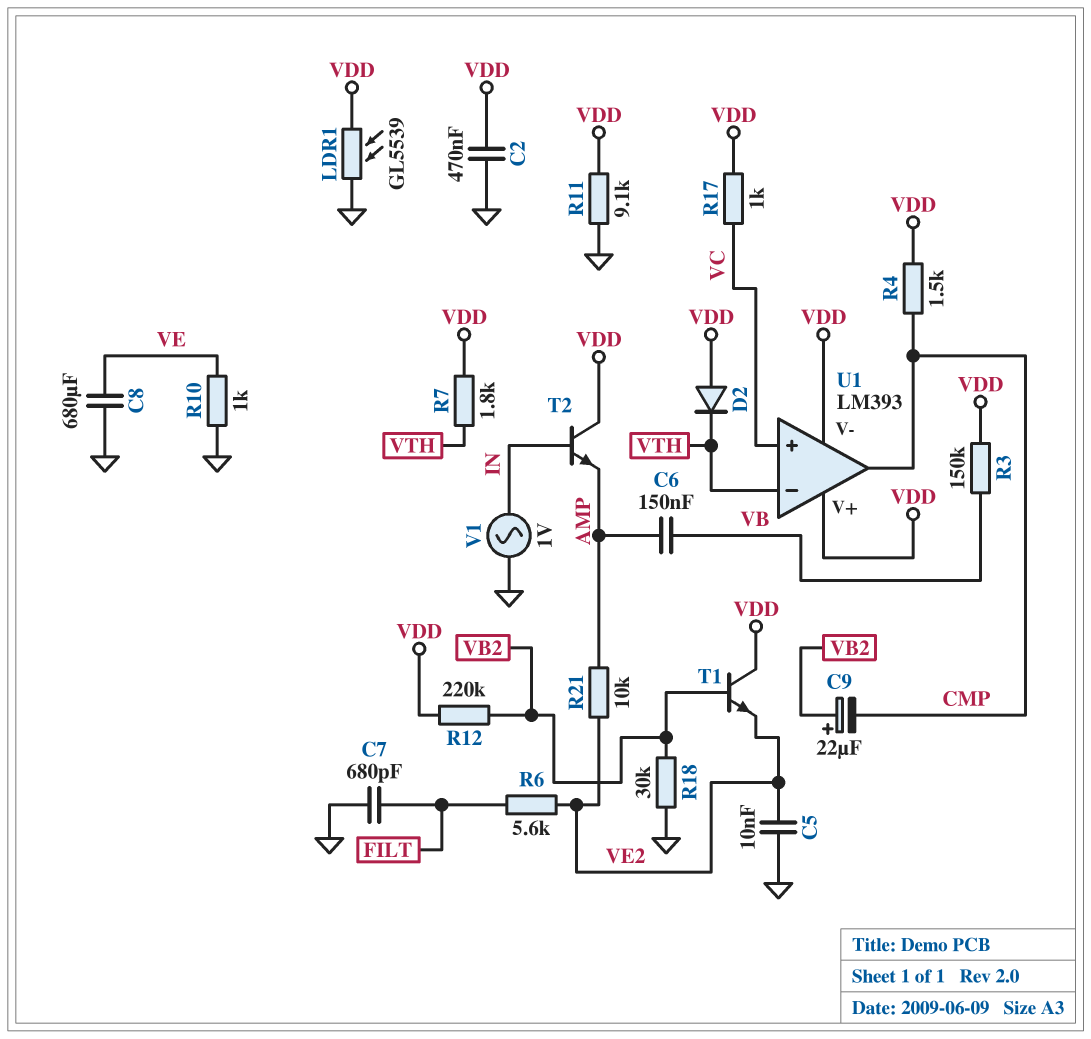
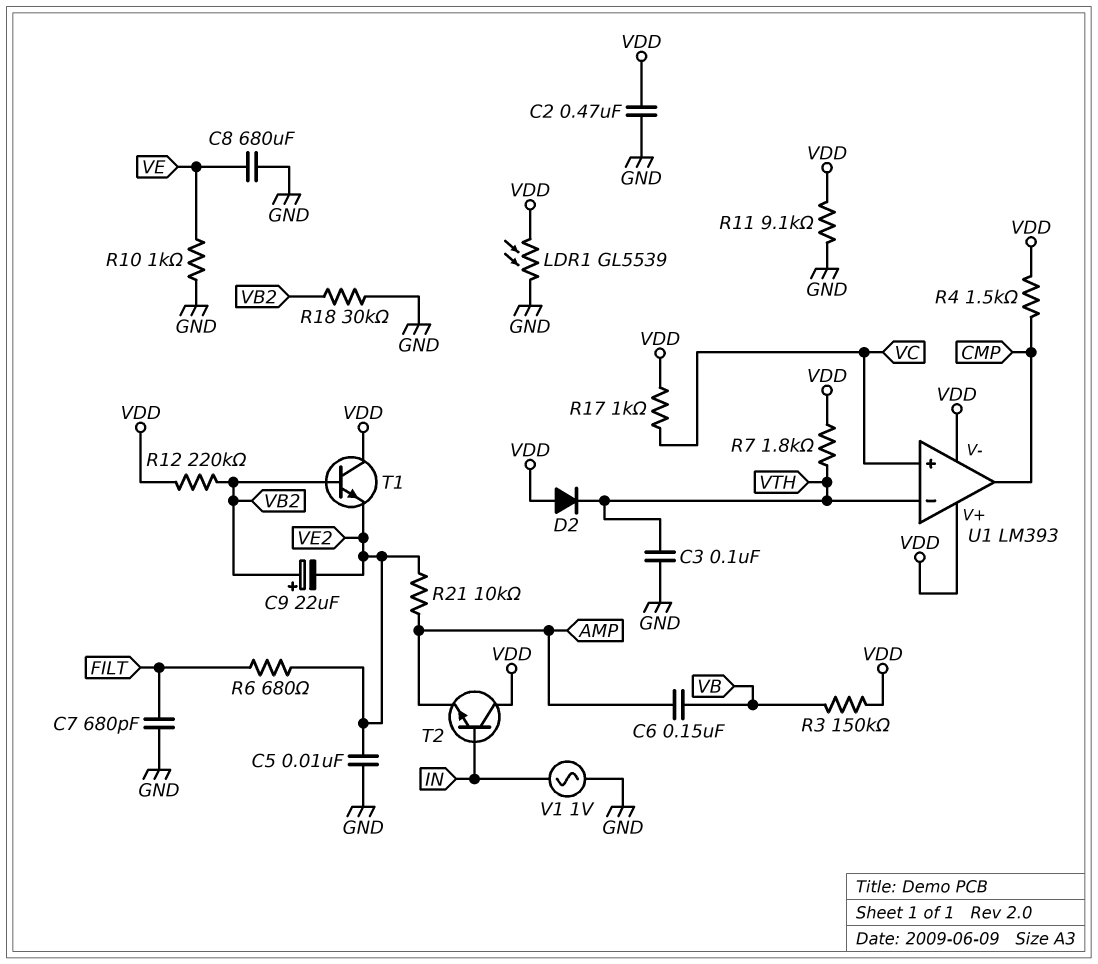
C3: none -> 100nF (GND, VTH)
C9: 22uF (plus VB2, minus CMP) -> 22uF (plus VB2, minus VE2)
R6: 5.6k (FILT, VE2) -> 680 (FILT, VE2)

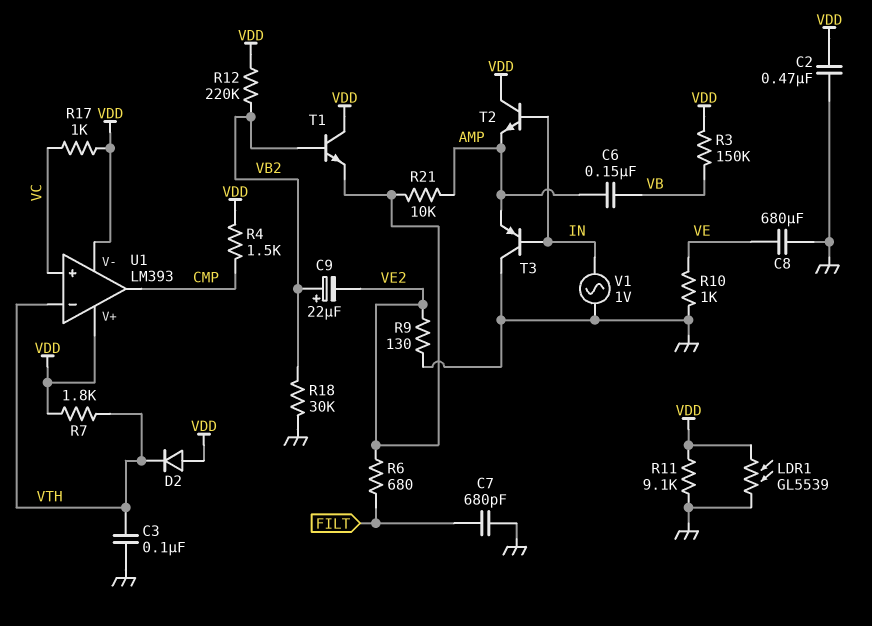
C5: 10nF (GND, VE2) -> none
R9: none -> 130 (GND, VE2)
T3: none -> PNP (B IN, C GND, E AMP)

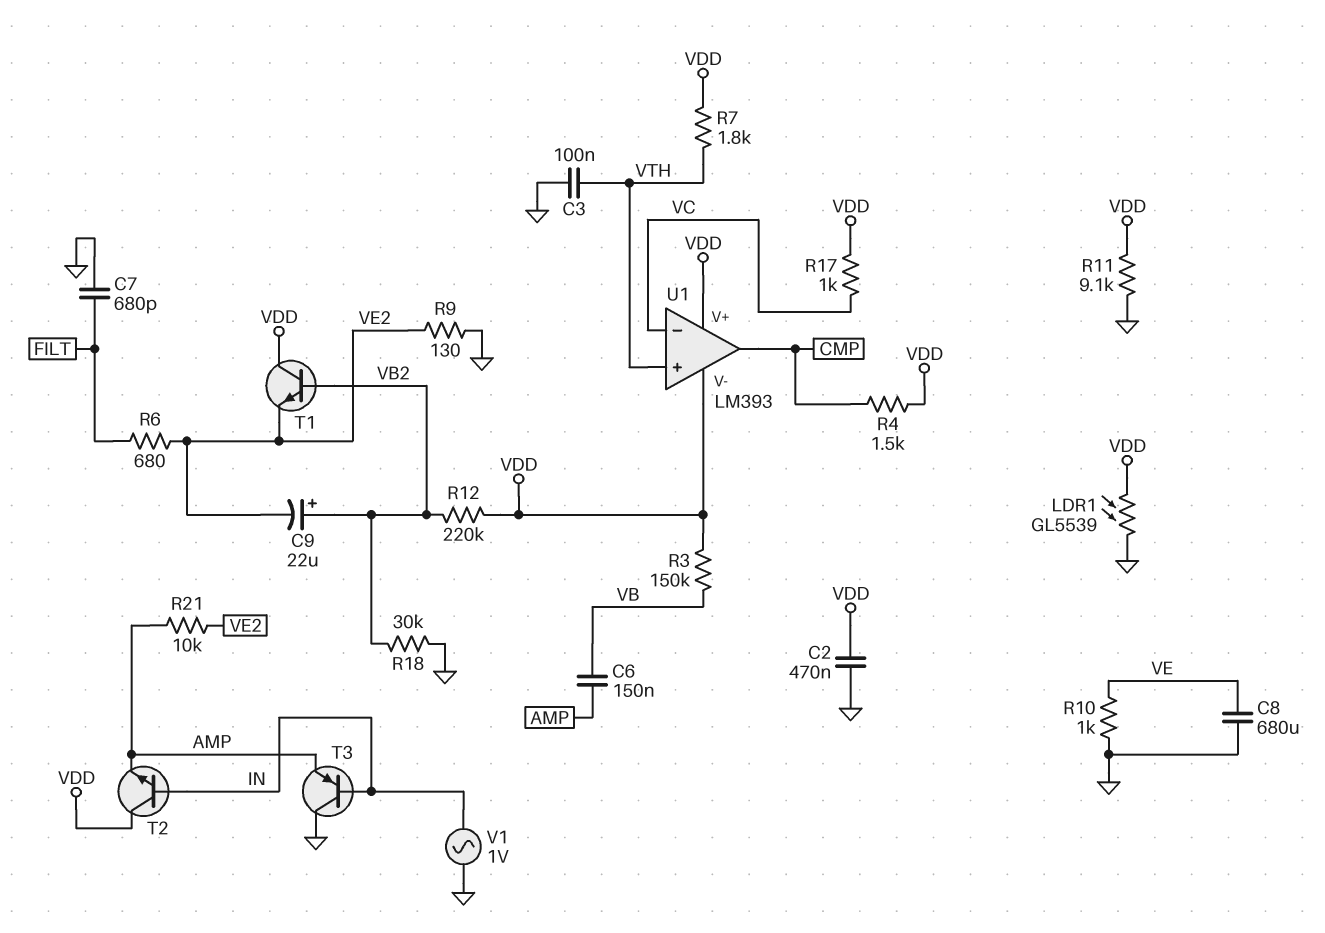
D2: diode (A VDD, K VTH) -> none
U1 pin in+: VC -> VTH
U1 pin in-: VTH -> VC

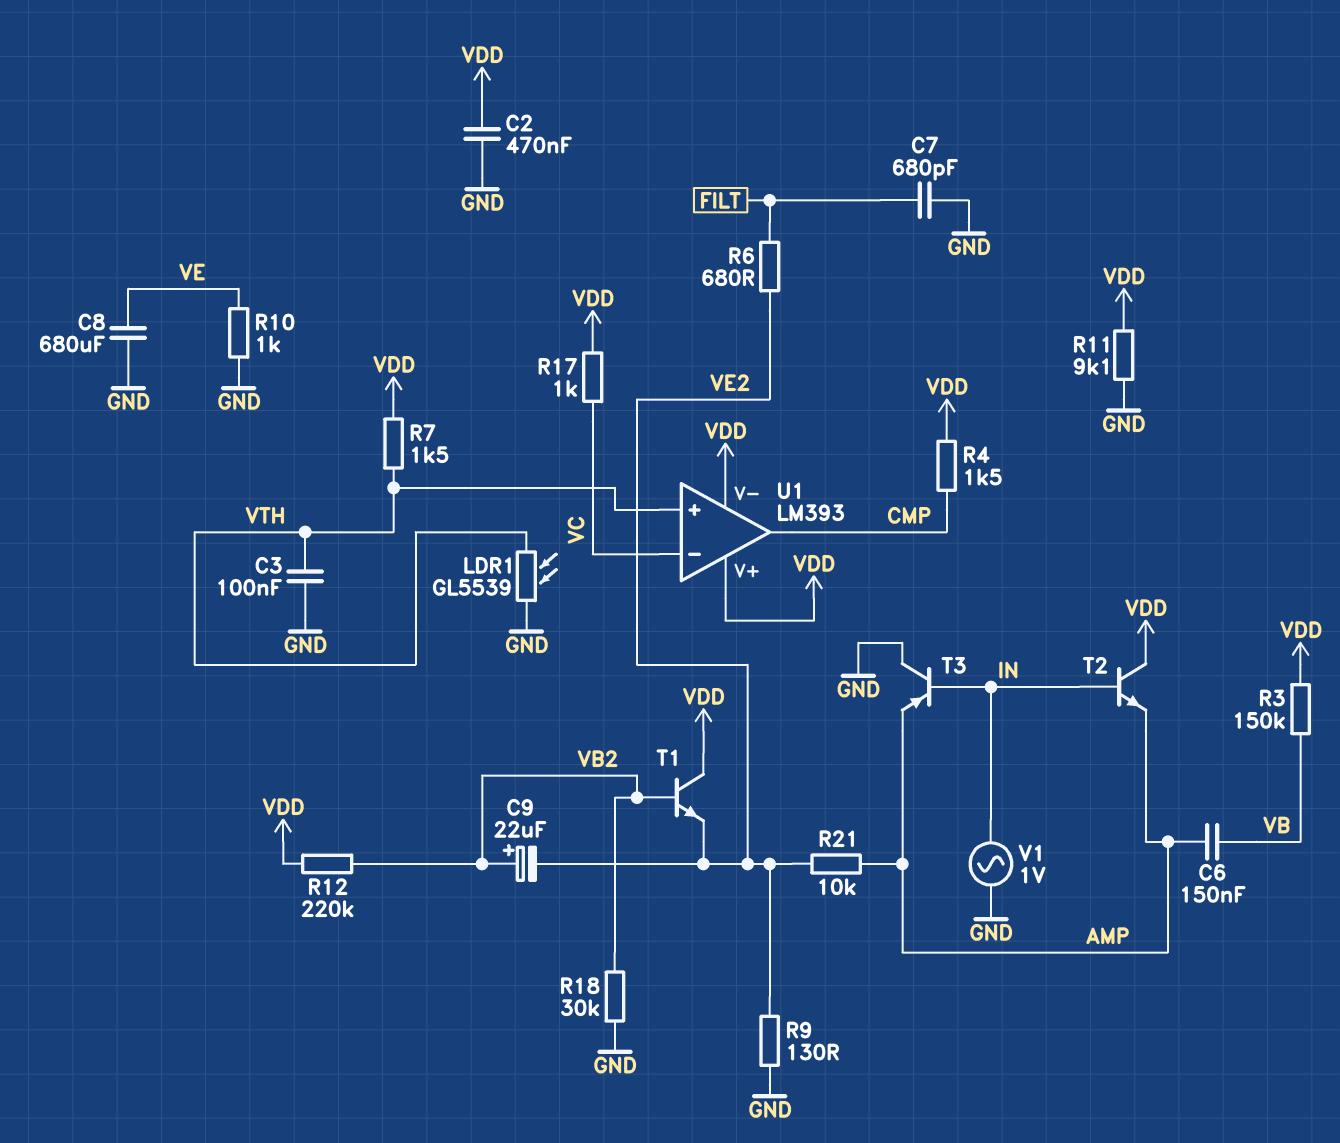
LDR1: GL5539 (GND, VDD) -> GL5539 (GND, VTH)
R7: 1.8k (VDD, VTH) -> 1.5k (VDD, VTH)

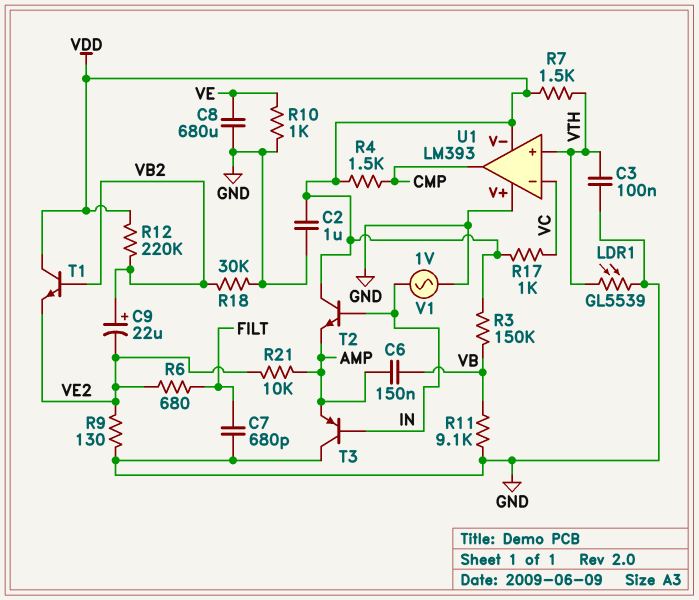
C2: 470nF (GND, VDD) -> 1uF (GND, VDD)
R11: 9.1k (GND, VDD) -> 9.1k (GND, VB)
U1 pin V+: VDD -> GND

